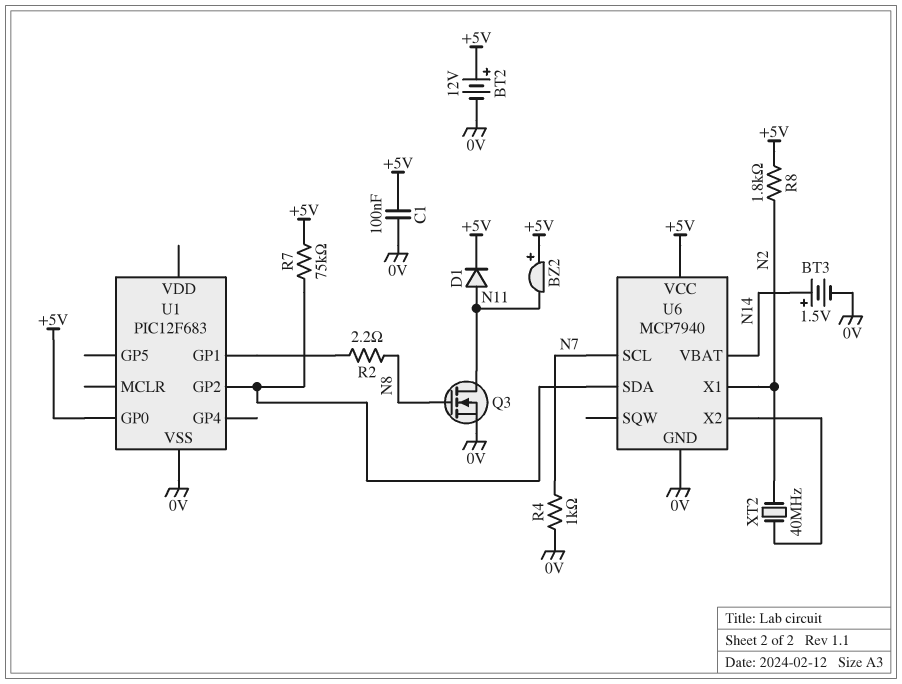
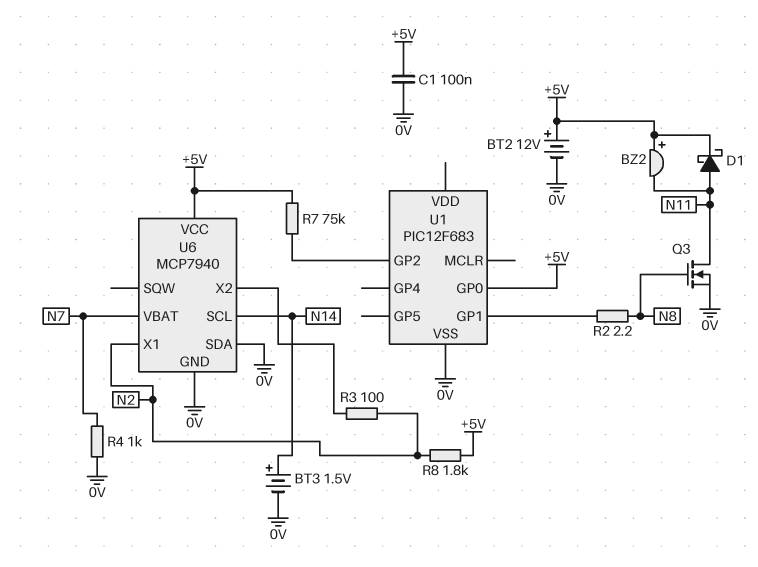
D1: diode (A N11, K +5V) -> schottky (A N11, K +5V)
R3: none -> 100 (N2, U6/X2)
U6 pin SCL: N7 -> N14
U6 pin SDA: U1/GP2 -> 0V
U6 pin VBAT: N14 -> N7
XT2: 40MHz (N2, U6/X2) -> none

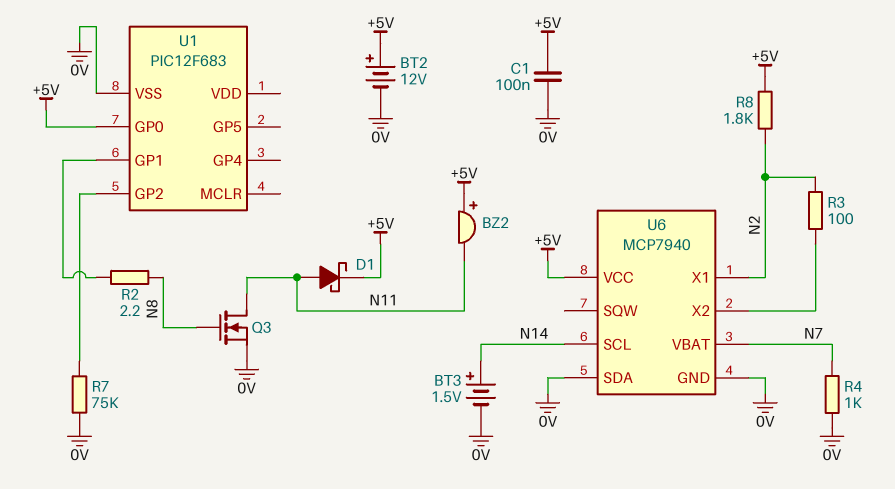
R7: 75k (+5V, U1/GP2) -> 75k (0V, U1/GP2)

